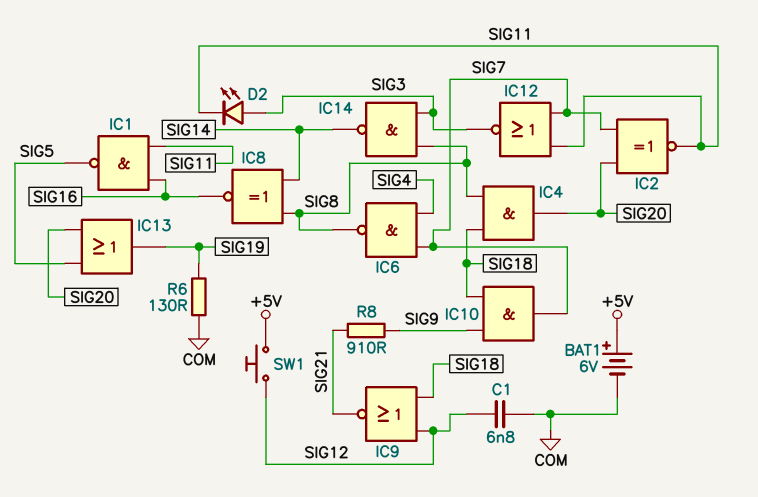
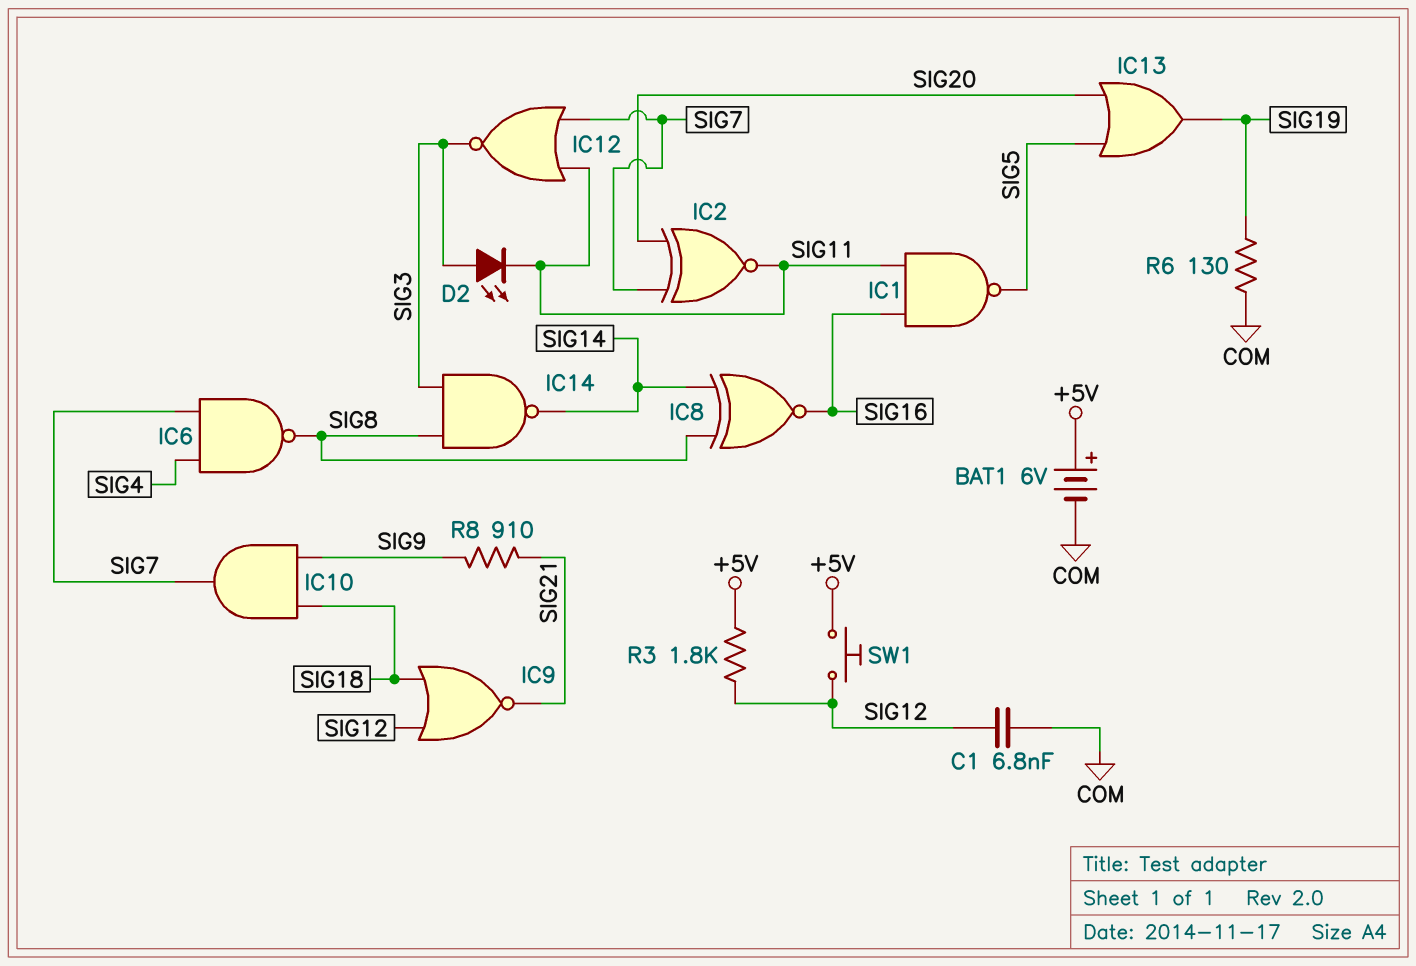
IC4: AND (in SIG8, in SIG18, out SIG20) -> none
R3: none -> 1.8k (+5V, SIG12)

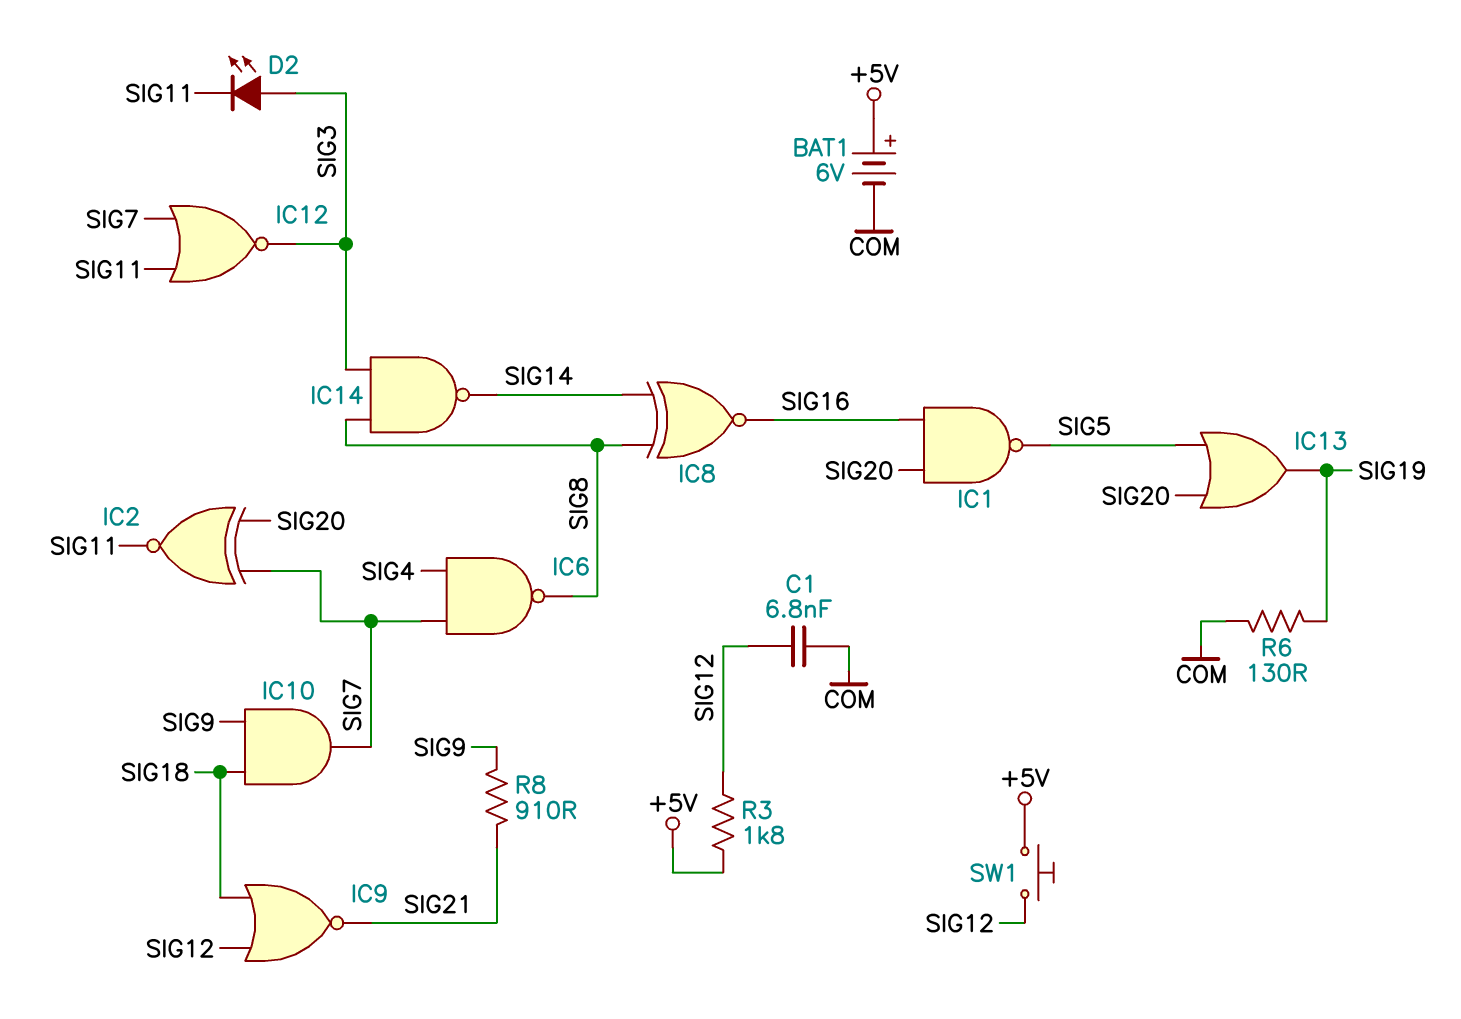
IC1: NAND (in SIG11, in SIG16, out SIG5) -> NAND (in SIG16, in SIG20, out SIG5)

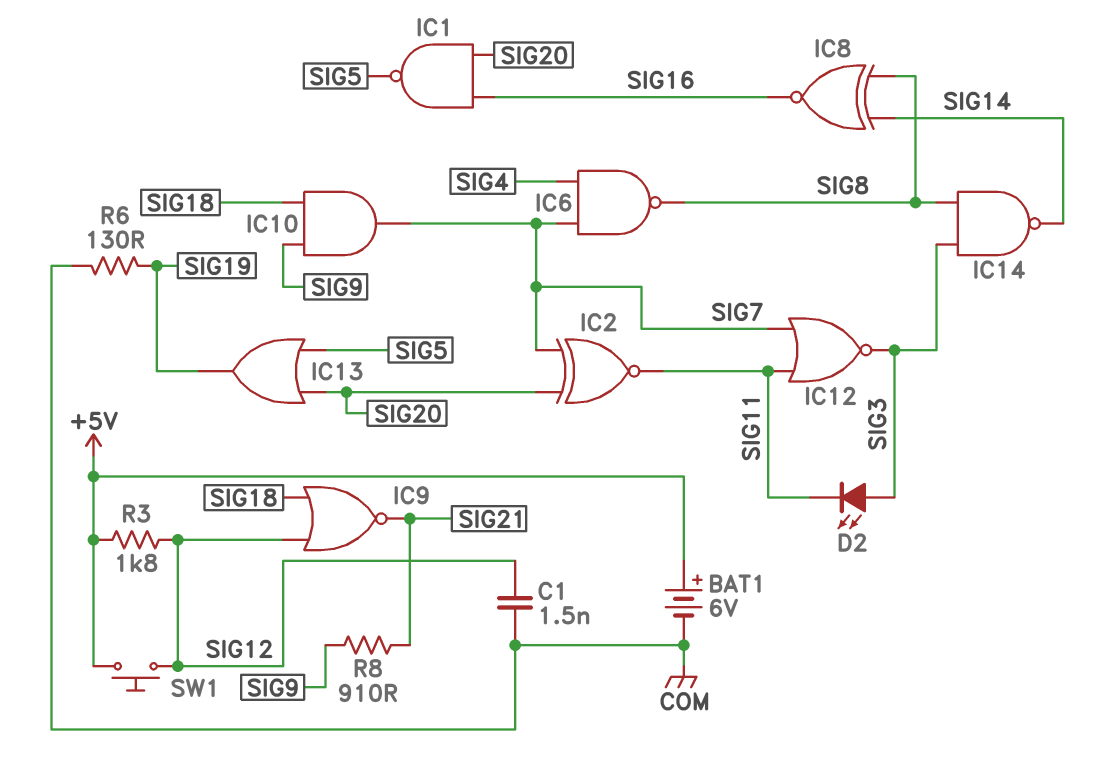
C1: 6.8nF (COM, SIG12) -> 1.5nF (COM, SIG12)

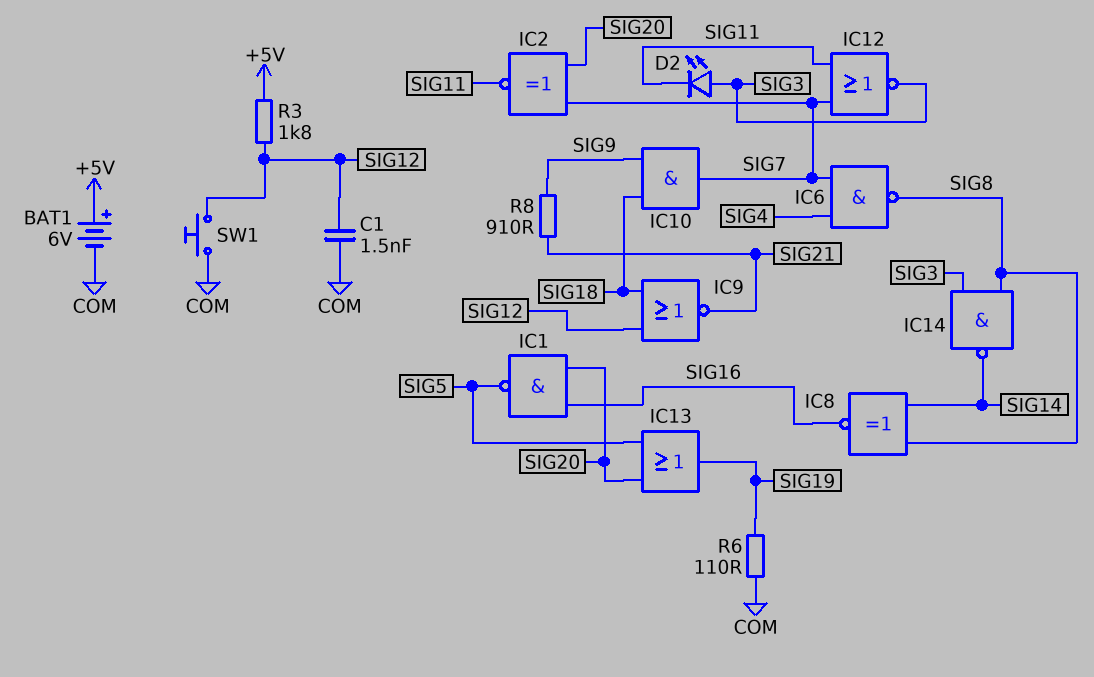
R6: 130 (COM, SIG19) -> 110 (COM, SIG19)
SW1: button (+5V, SIG12) -> button (COM, SIG12)

